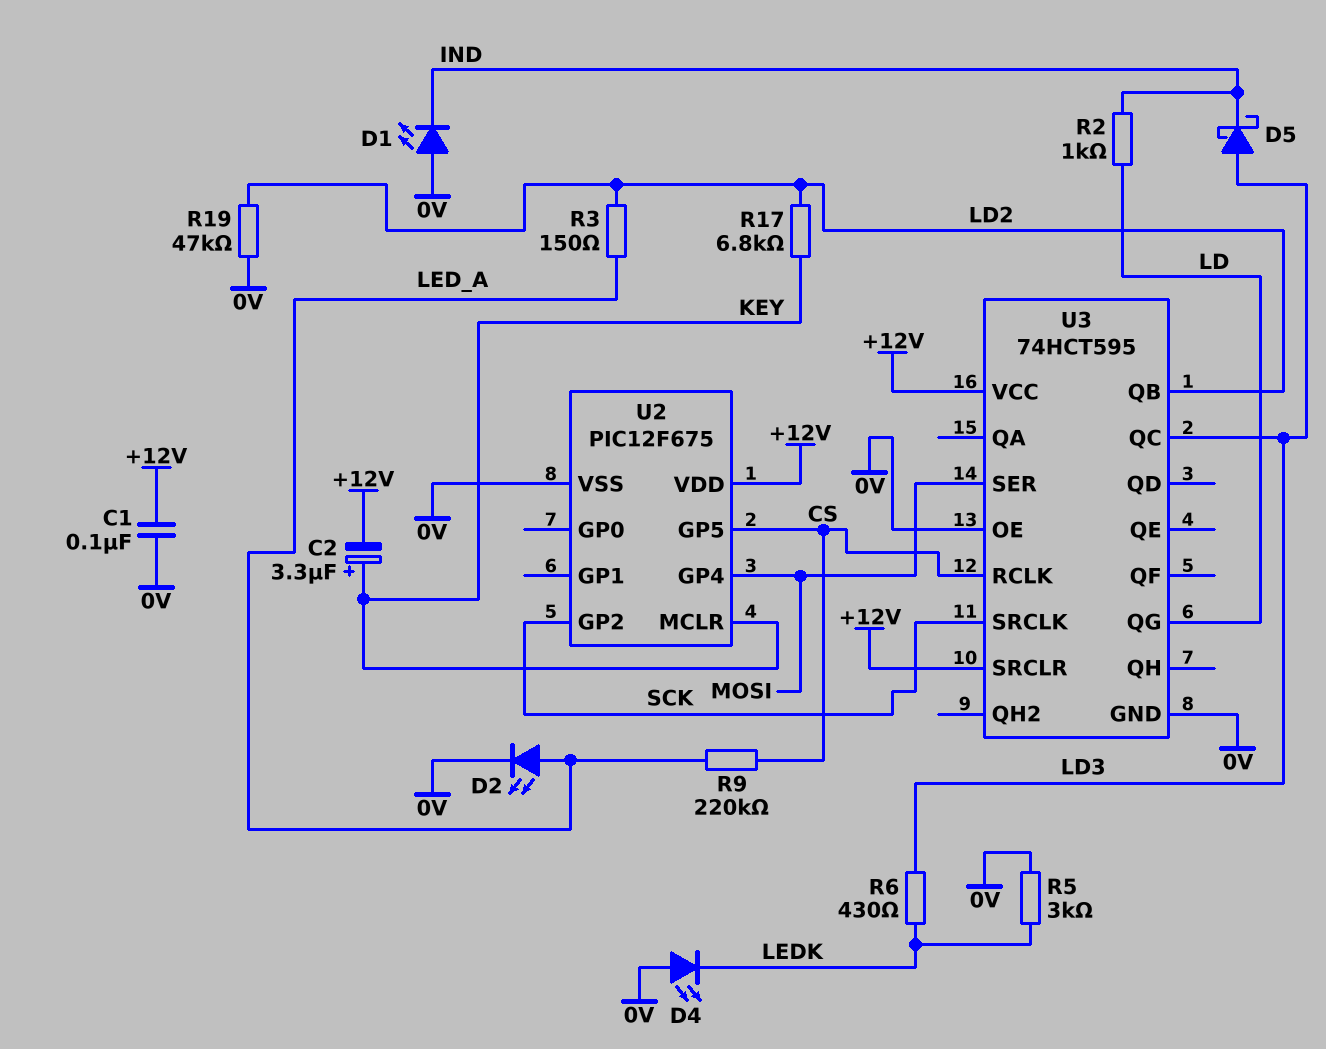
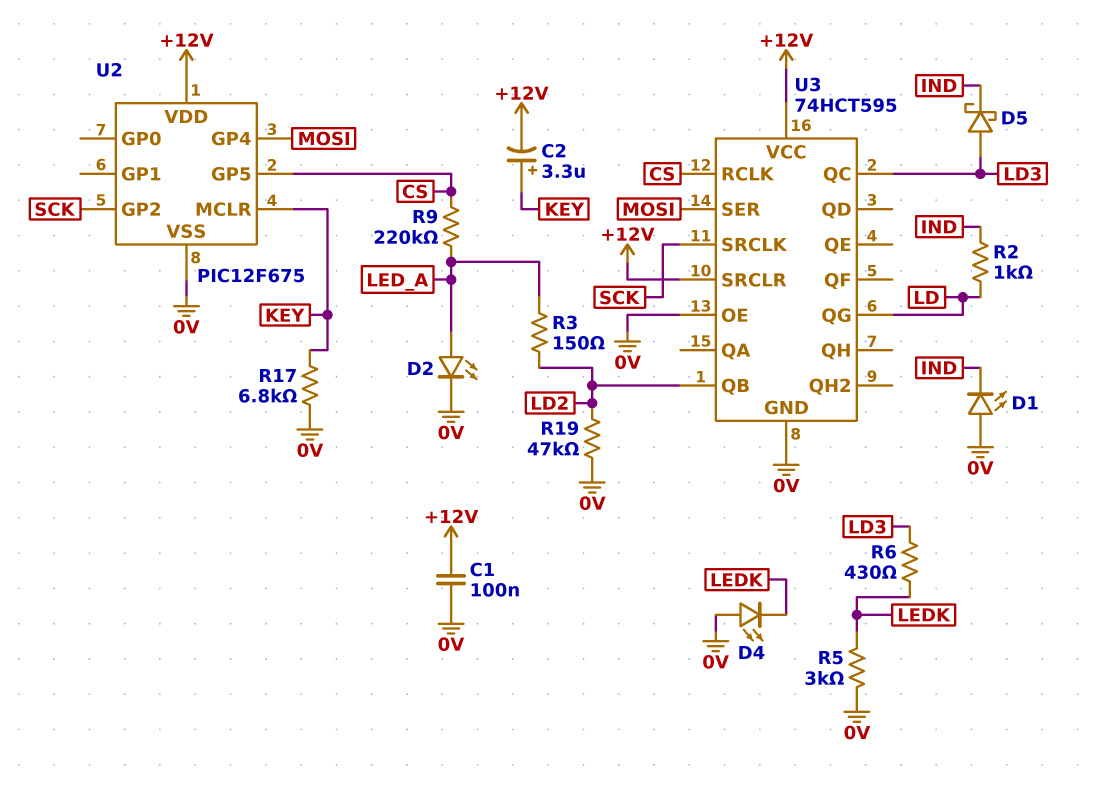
R17: 6.8k (KEY, LD2) -> 6.8k (0V, KEY)

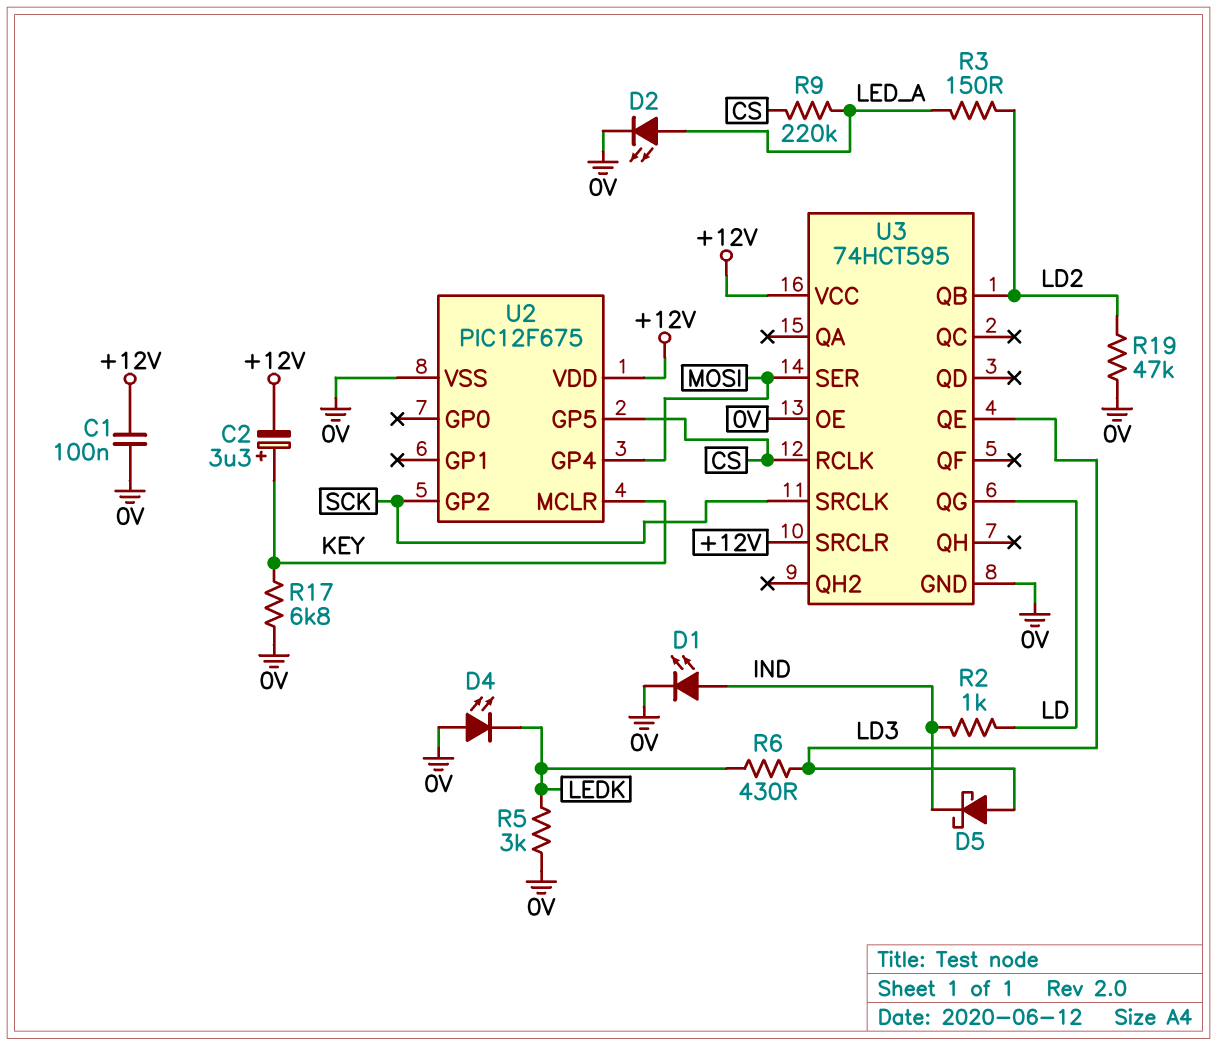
D1: LED (A 0V, K IND) -> LED (A IND, K 0V)
U3 pin QC: LD3 -> none
U3 pin QE: none -> LD3

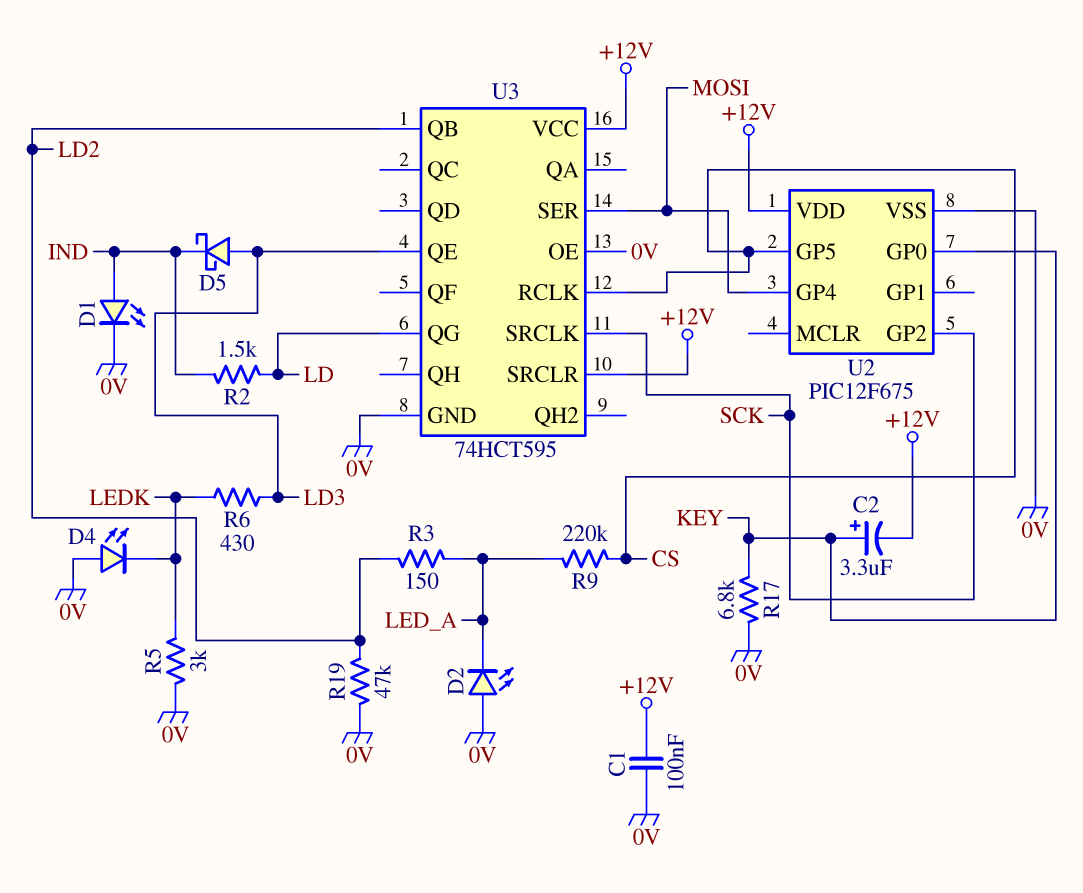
D2: LED (A LED_A, K 0V) -> LED (A 0V, K LED_A)
R2: 1k (IND, LD) -> 1.5k (IND, LD)
U2 pin GP0: none -> KEY
U2 pin MCLR: KEY -> none

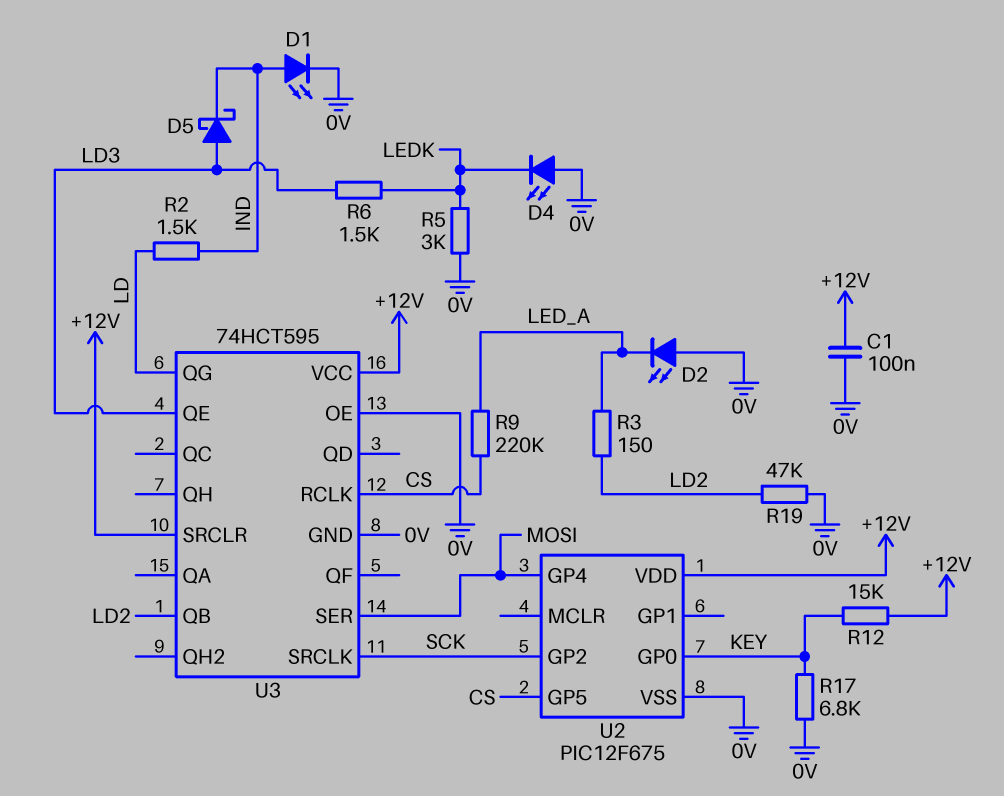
C2: 3.3uF (plus KEY, minus +12V) -> none
R6: 430 (LD3, LEDK) -> 1.5k (LD3, LEDK)
R12: none -> 15k (+12V, KEY)

